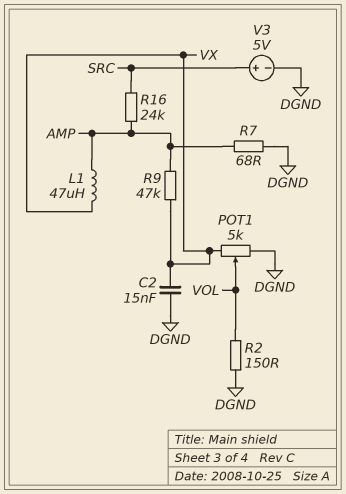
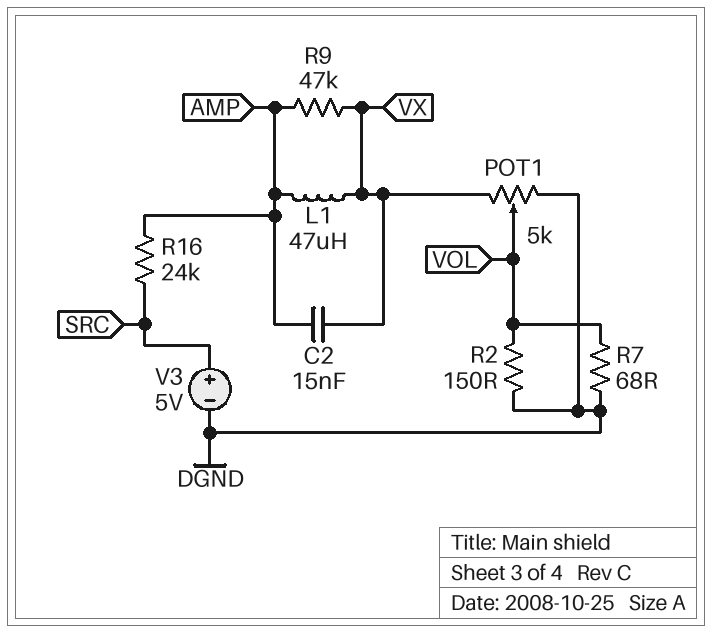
C2: 15nF (DGND, VX) -> 15nF (AMP, VX)
R7: 68 (AMP, DGND) -> 68 (DGND, VOL)

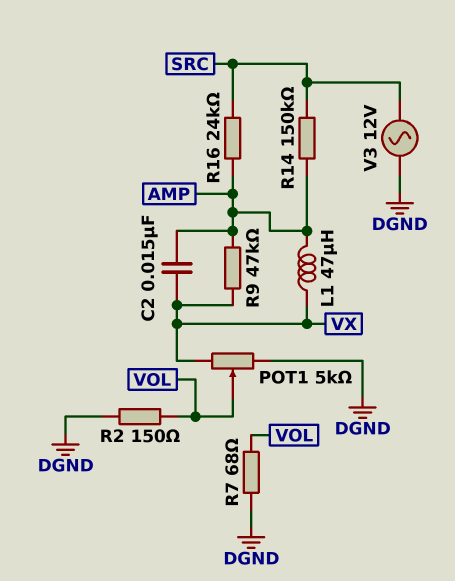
R14: none -> 150k (AMP, SRC)
V3: 5V (plus SRC, minus DGND) -> AC 12V (DGND, SRC)

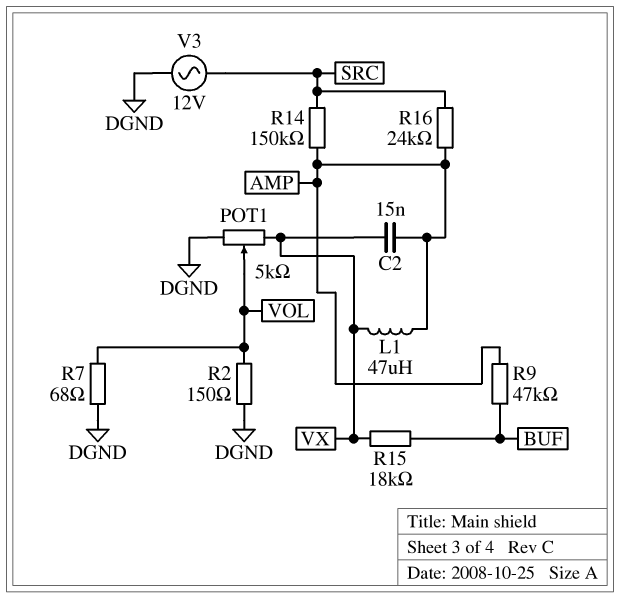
R9: 47k (AMP, VX) -> 47k (AMP, BUF)
R15: none -> 18k (BUF, VX)

